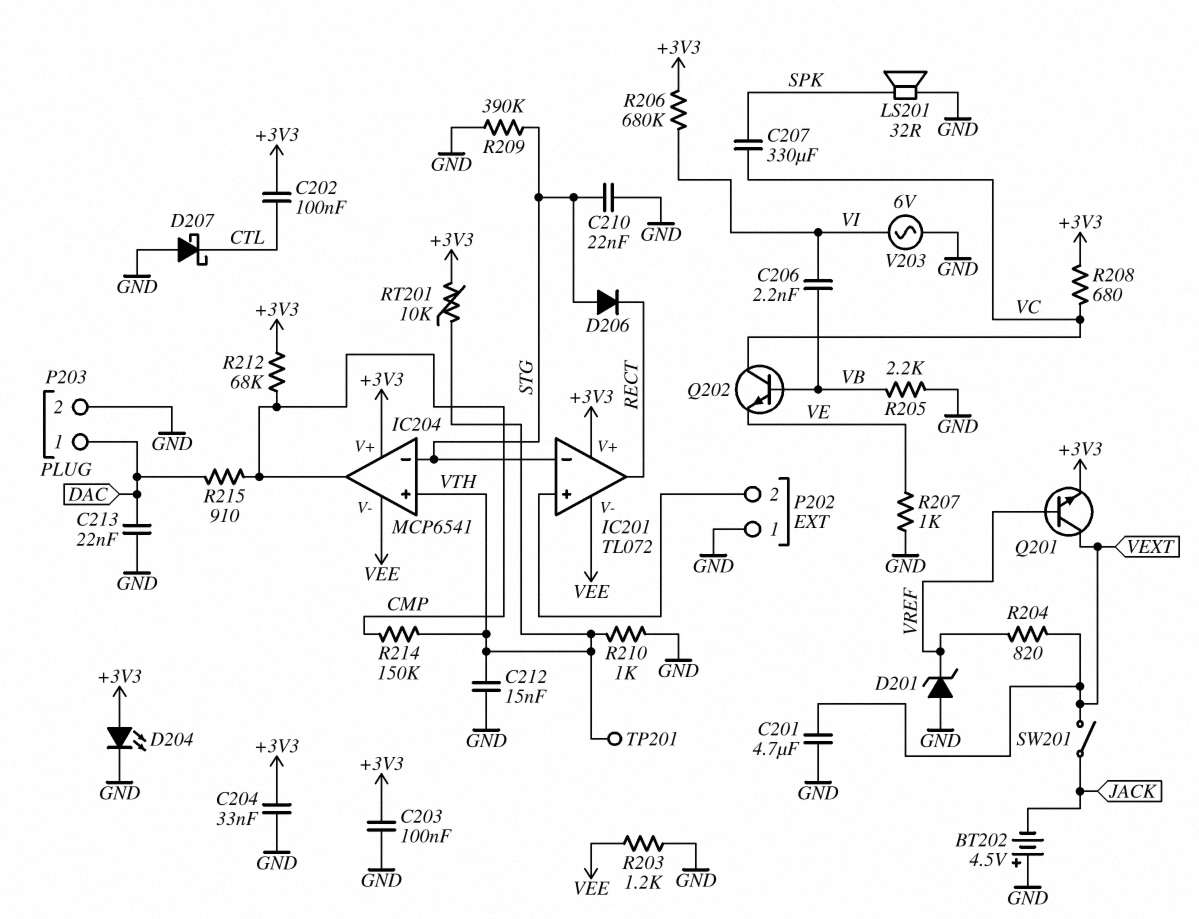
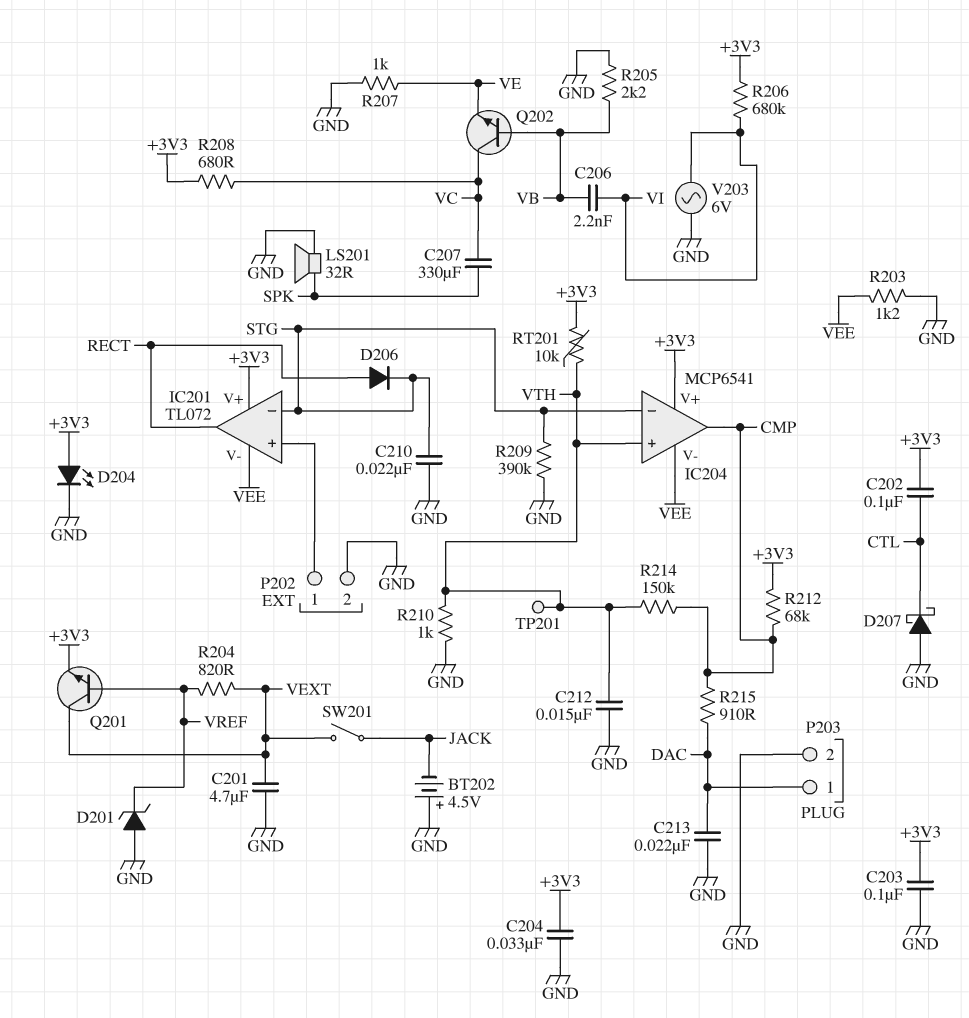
D206: diode (A STG, K RECT) -> diode (A RECT, K STG)
P202 pin 1: GND -> IC201/in+
P202 pin 2: IC201/in+ -> GND

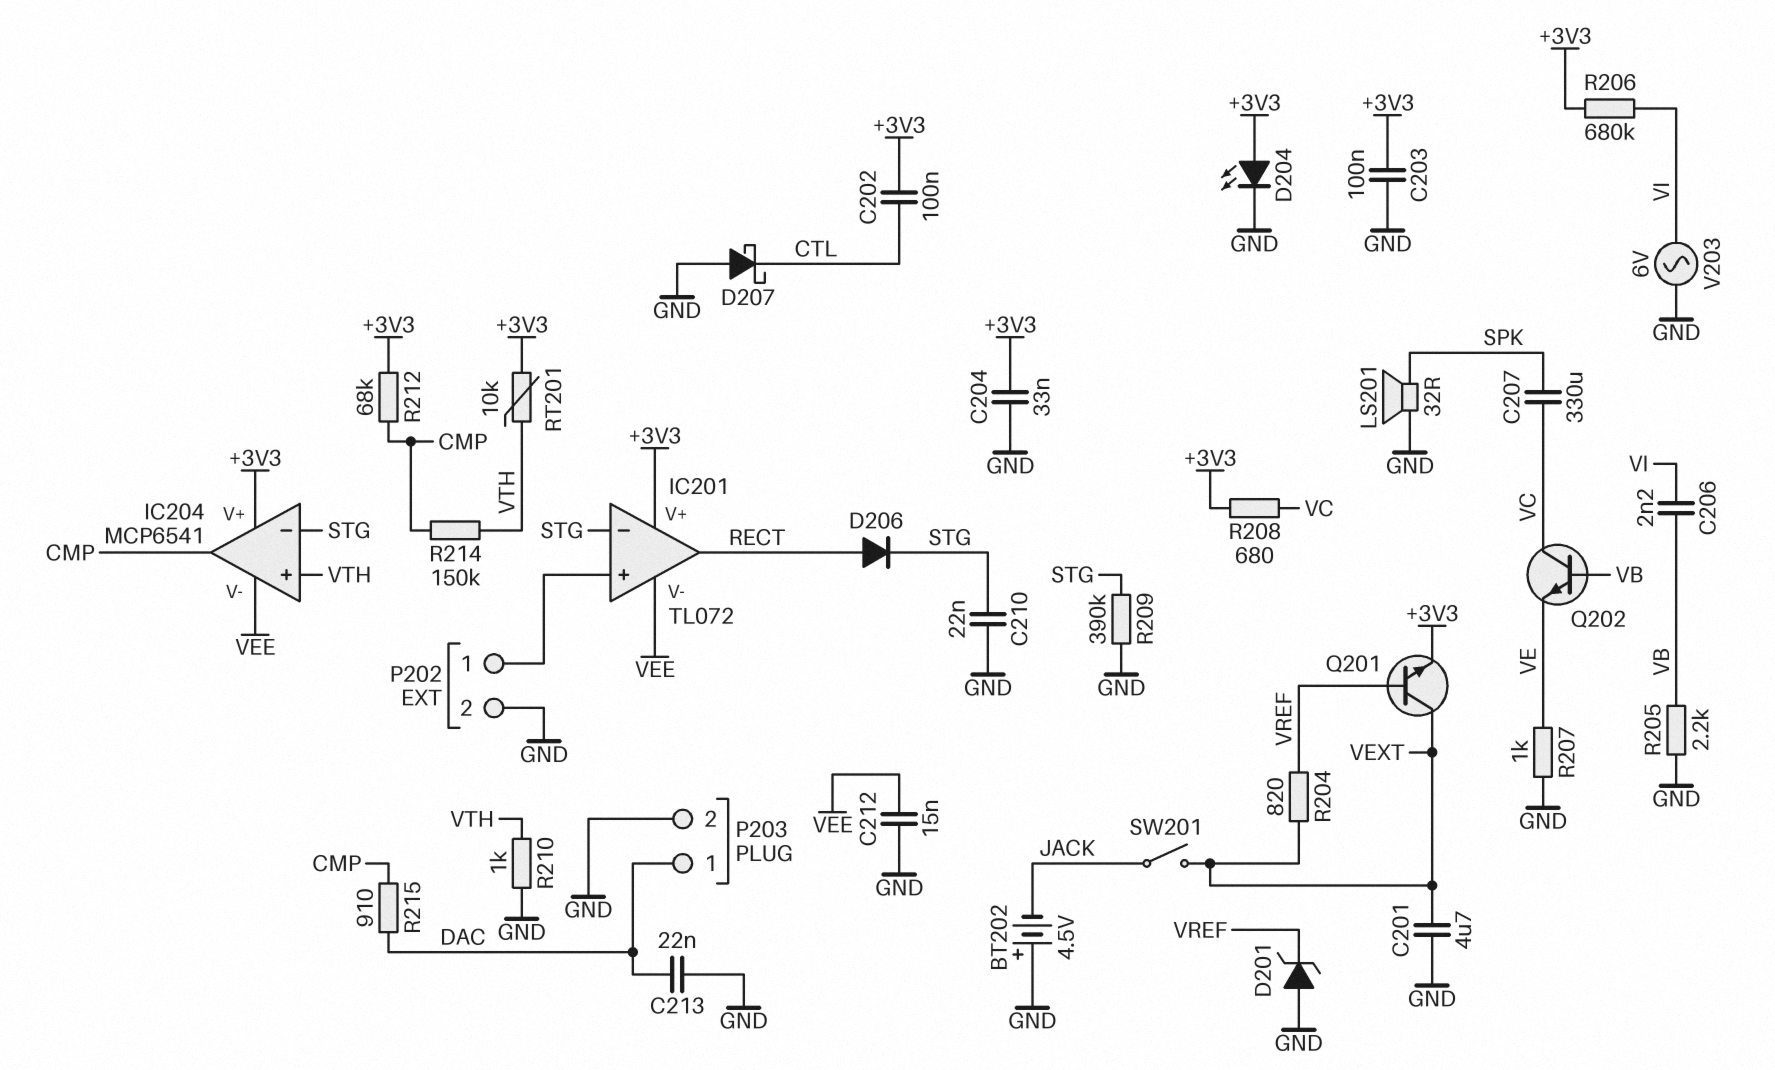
C212: 15nF (GND, VTH) -> 15nF (GND, VEE)
R203: 1.2k (GND, VEE) -> none
TP201: test point (VTH) -> none

